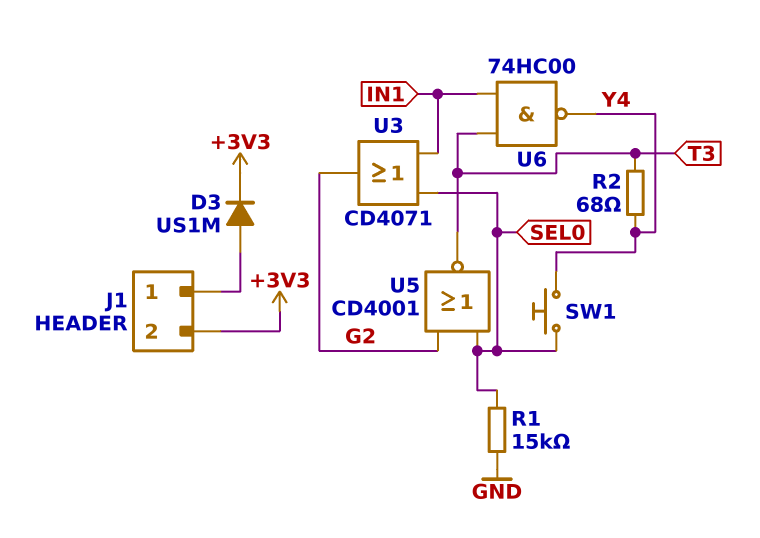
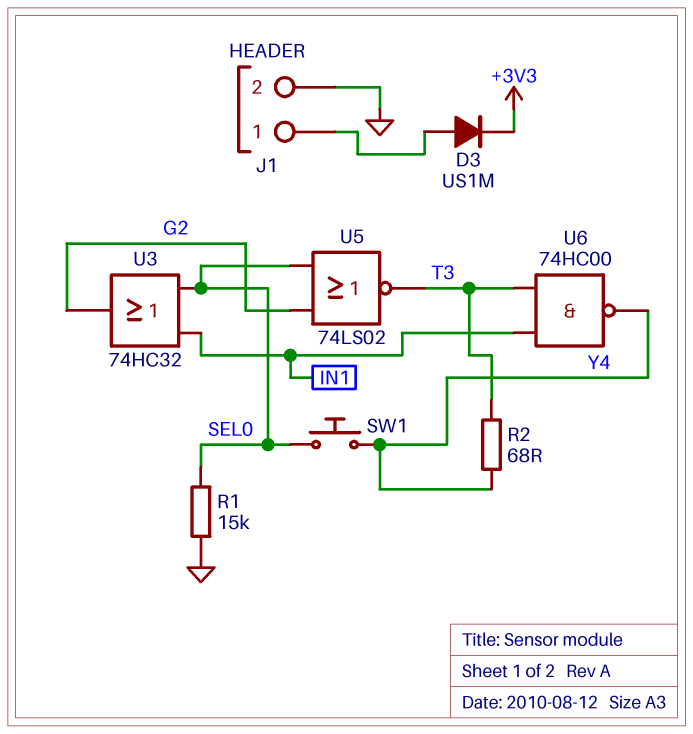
J1 pin 2: +3V3 -> GND
U3: OR CD4071 (in IN1, in SEL0, out G2) -> OR 74HC32 (in IN1, in SEL0, out G2)
U5: NOR CD4001 (in G2, in SEL0, out T3) -> NOR 74LS02 (in G2, in SEL0, out T3)

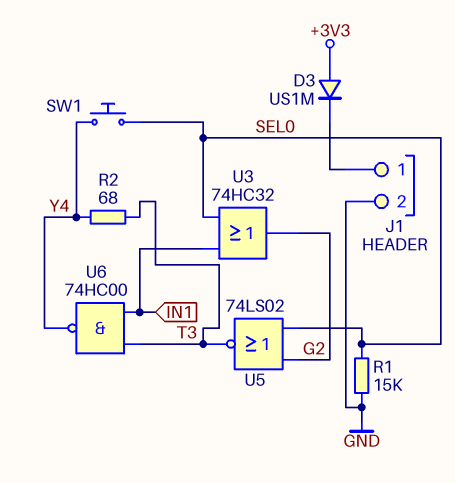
D3: diode US1M (A J1/1, K +3V3) -> diode US1M (A +3V3, K J1/1)

